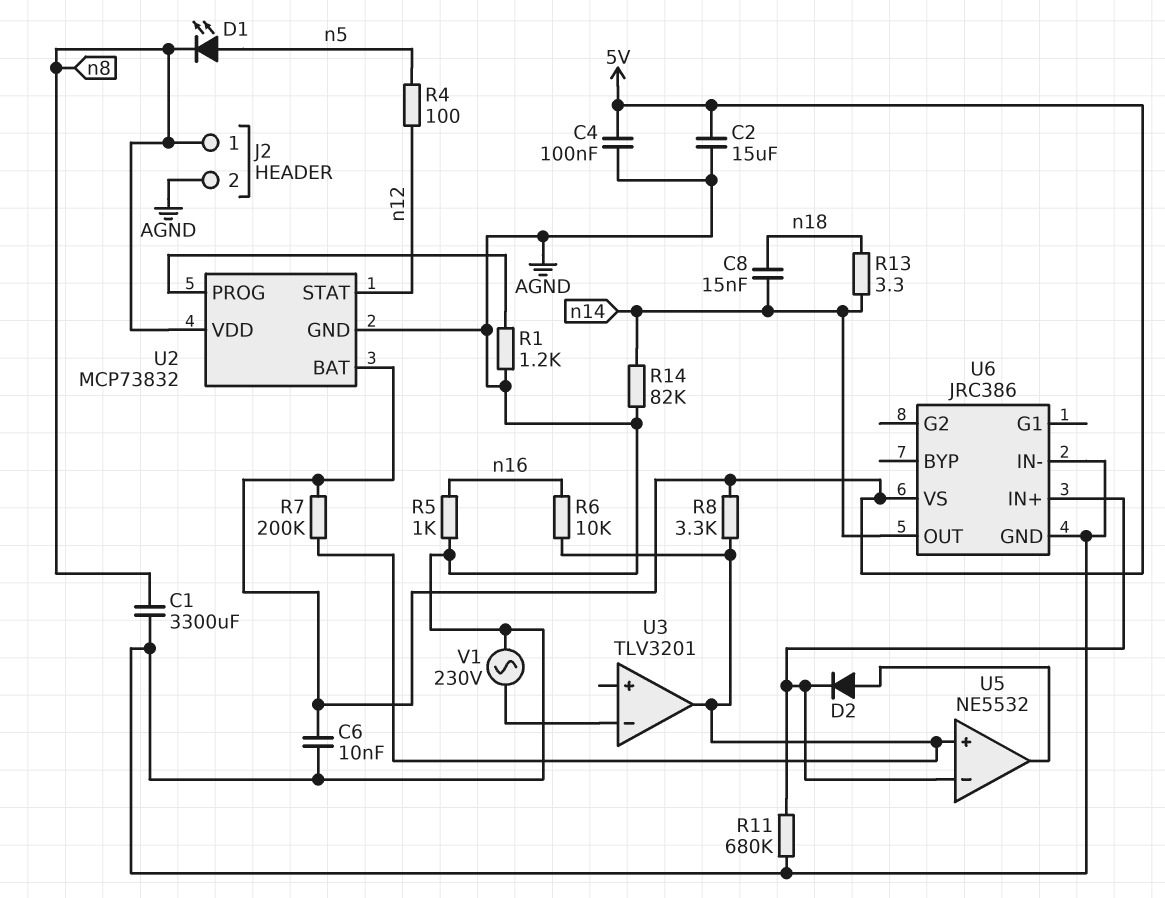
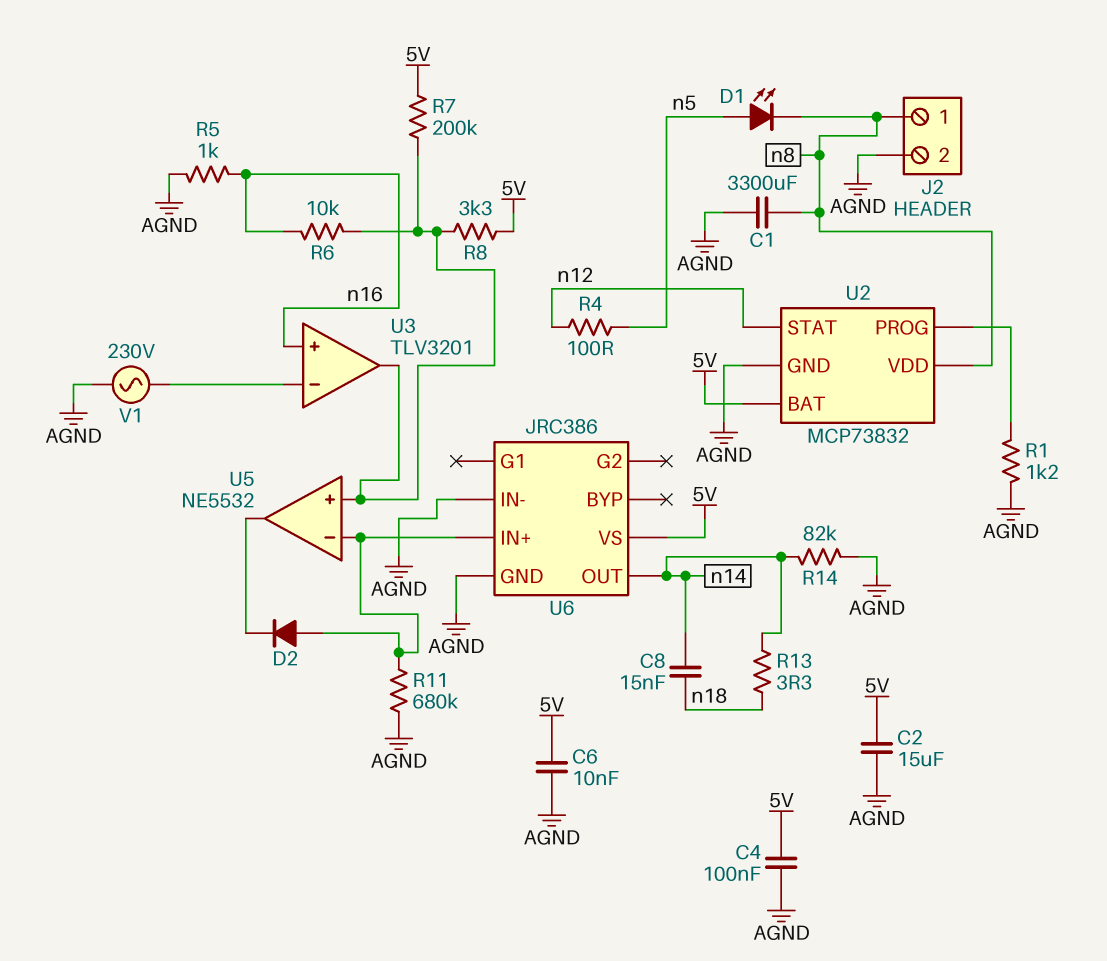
D2: diode (A U5/out, K U5/in-) -> diode (A U5/in-, K U5/out)
U3 pin in+: none -> n16

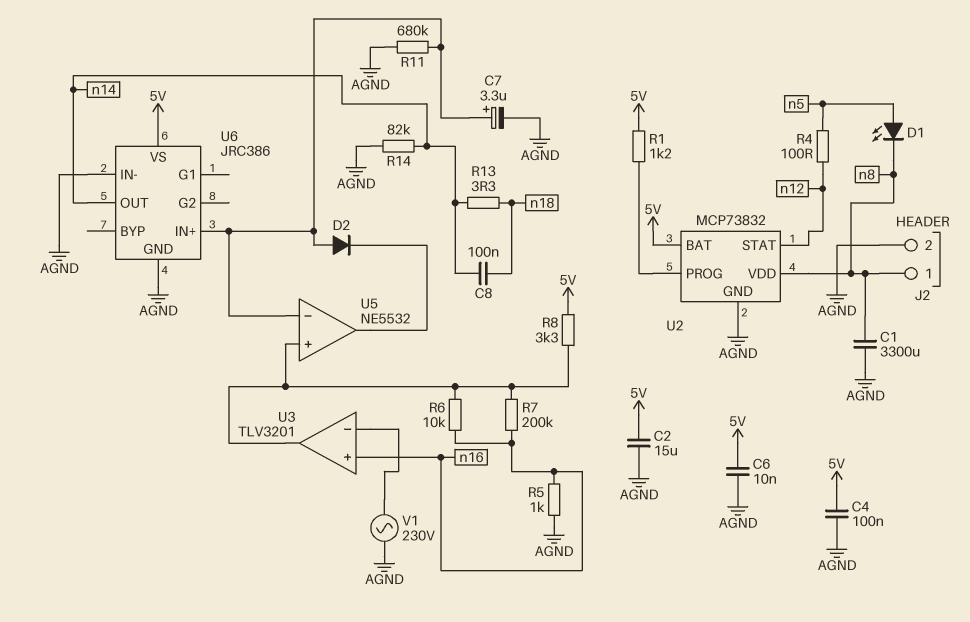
C7: none -> 3.3uF (plus U5/in-, minus AGND)
C8: 15nF (n14, n18) -> 100nF (n14, n18)
R1: 1.2k (AGND, U2/PROG) -> 1.2k (5V, U2/PROG)
R7: 200k (5V, U3/out) -> 200k (U3/out, n16)

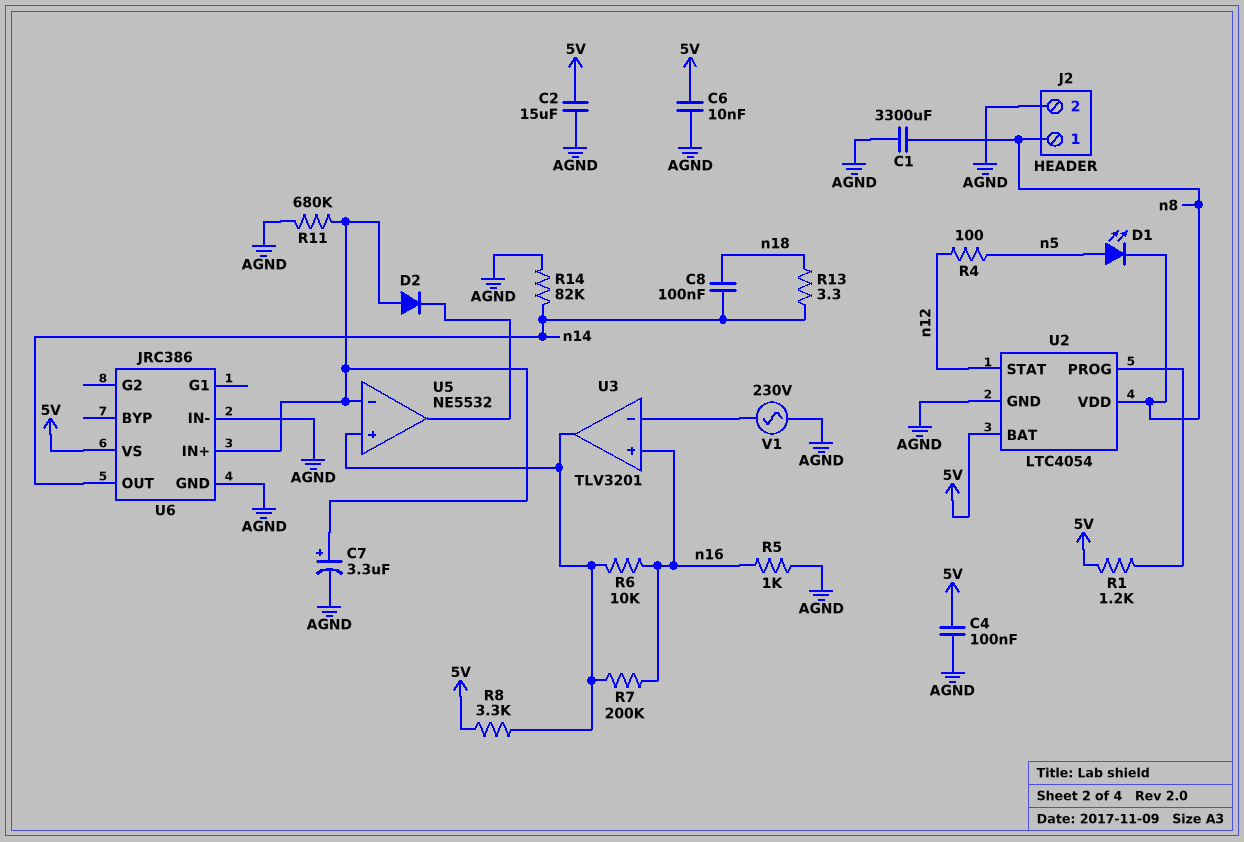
U2: MCP73832 -> LTC4054

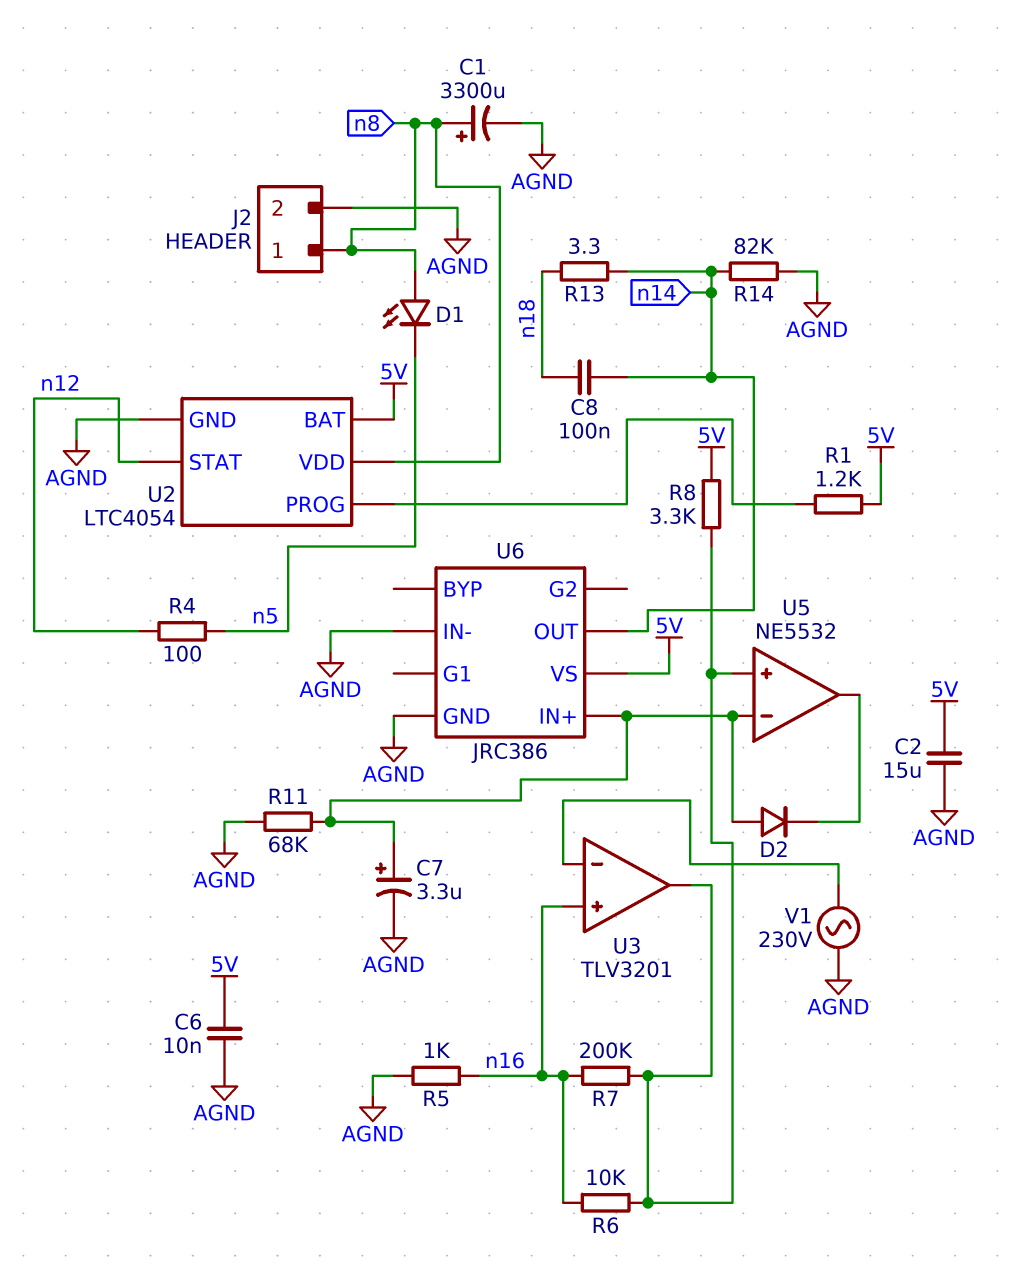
C1: 3300uF (AGND, n8) -> 3300uF (plus n8, minus AGND)
C4: 100nF (5V, AGND) -> none
D1: LED (A n5, K n8) -> LED (A n8, K n5)
R11: 680k (AGND, U5/in-) -> 68k (AGND, U5/in-)

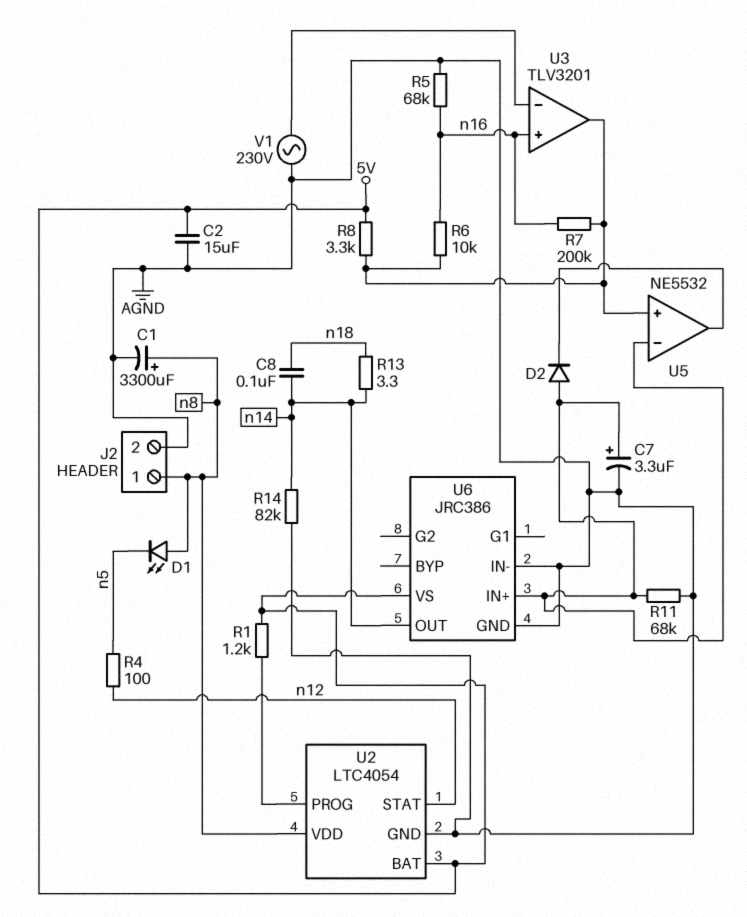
C6: 10nF (5V, AGND) -> none
R5: 1k (AGND, n16) -> 68k (AGND, n16)

